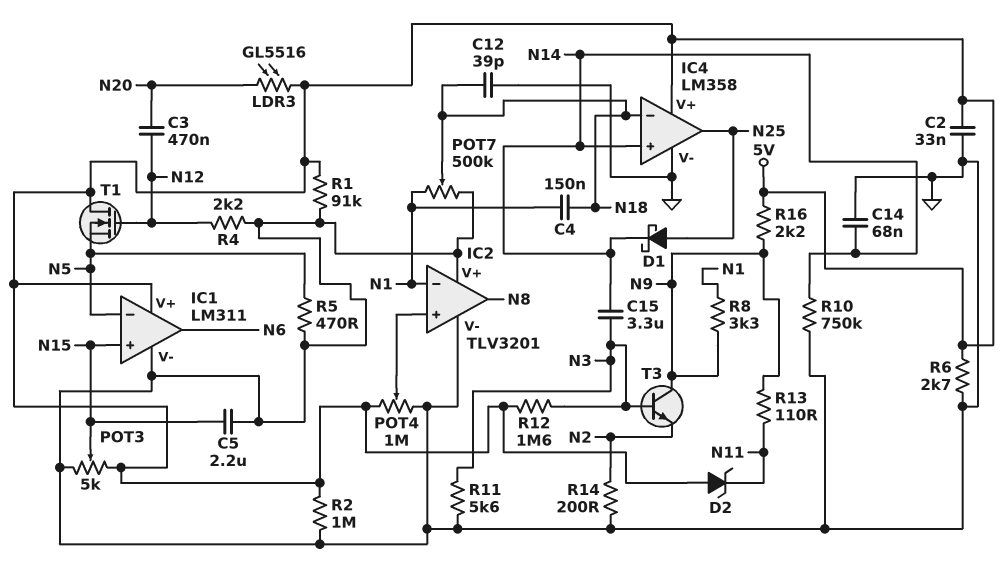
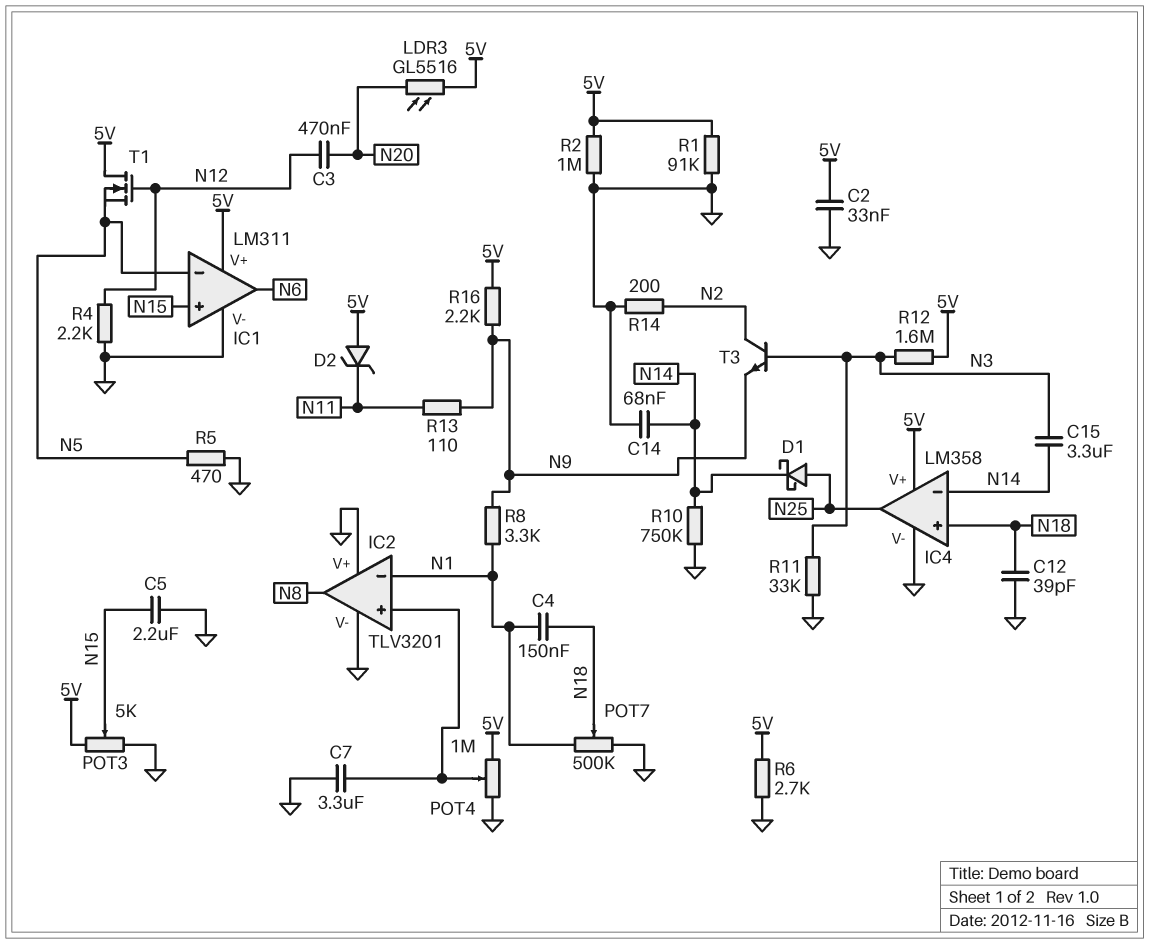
C7: none -> 3.3uF (GND, IC2/in+)
IC4 pin in+: N14 -> N18
IC4 pin in-: N18 -> N14
R11: 5.6k (GND, N3) -> 33k (GND, N3)
T3: NPN (B N3, C N9, E N2) -> NPN (B N3, C N2, E N9)

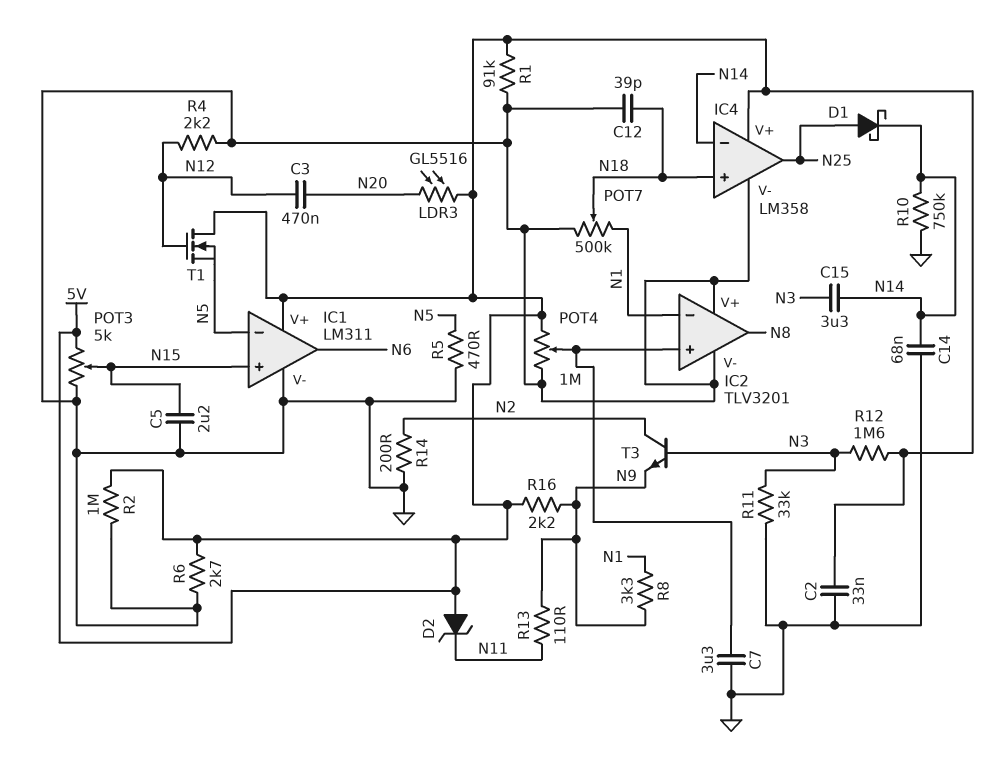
C4: 150nF (N1, N18) -> none

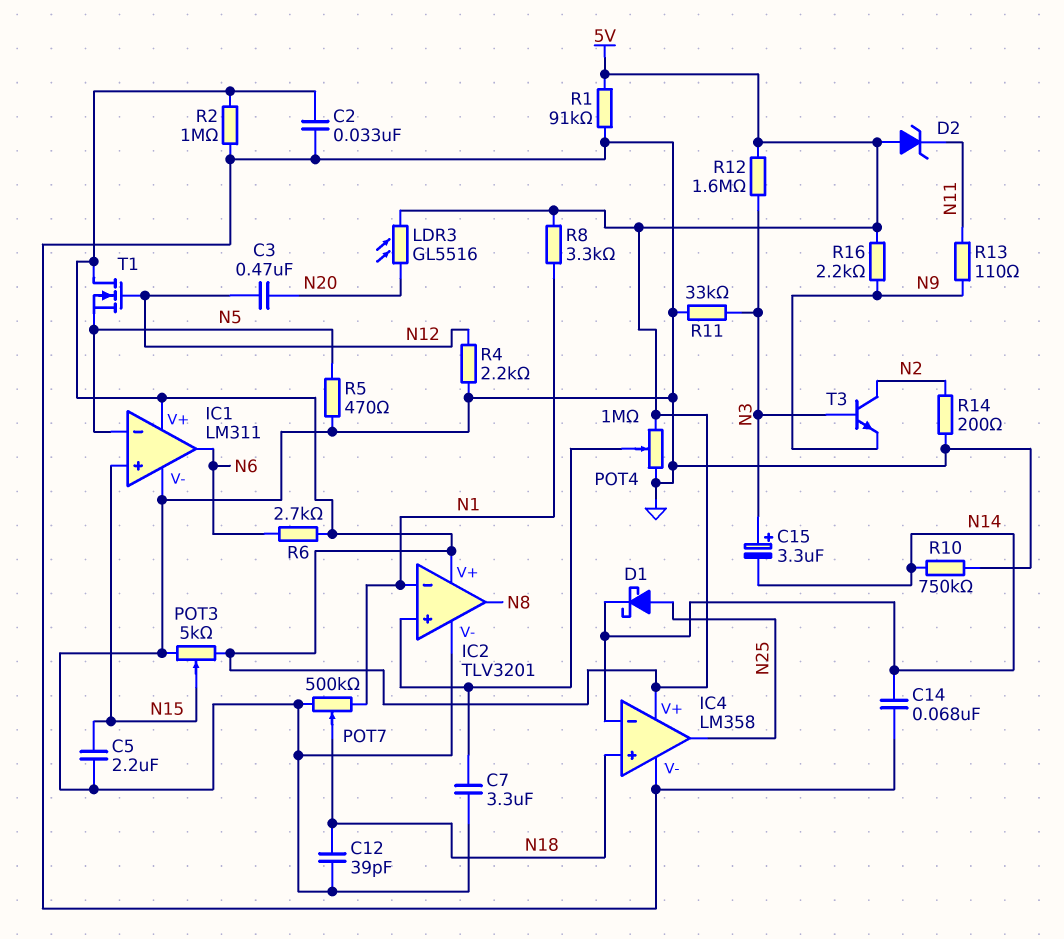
C15: 3.3uF (N3, N14) -> 3.3uF (plus N3, minus N14)
IC2 pin V+: GND -> 5V
R6: 2.7k (5V, GND) -> 2.7k (5V, N6)
R8: 3.3k (N1, N9) -> 3.3k (5V, N1)

